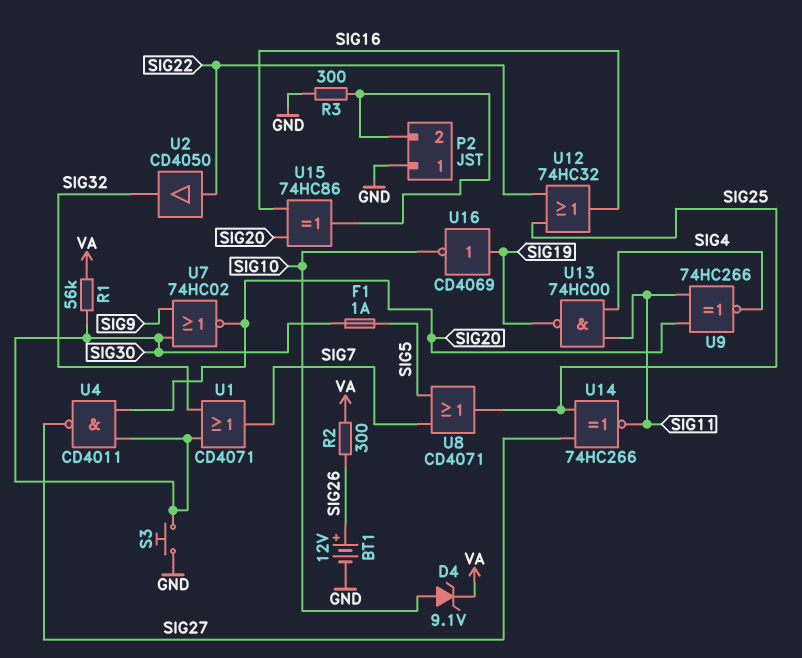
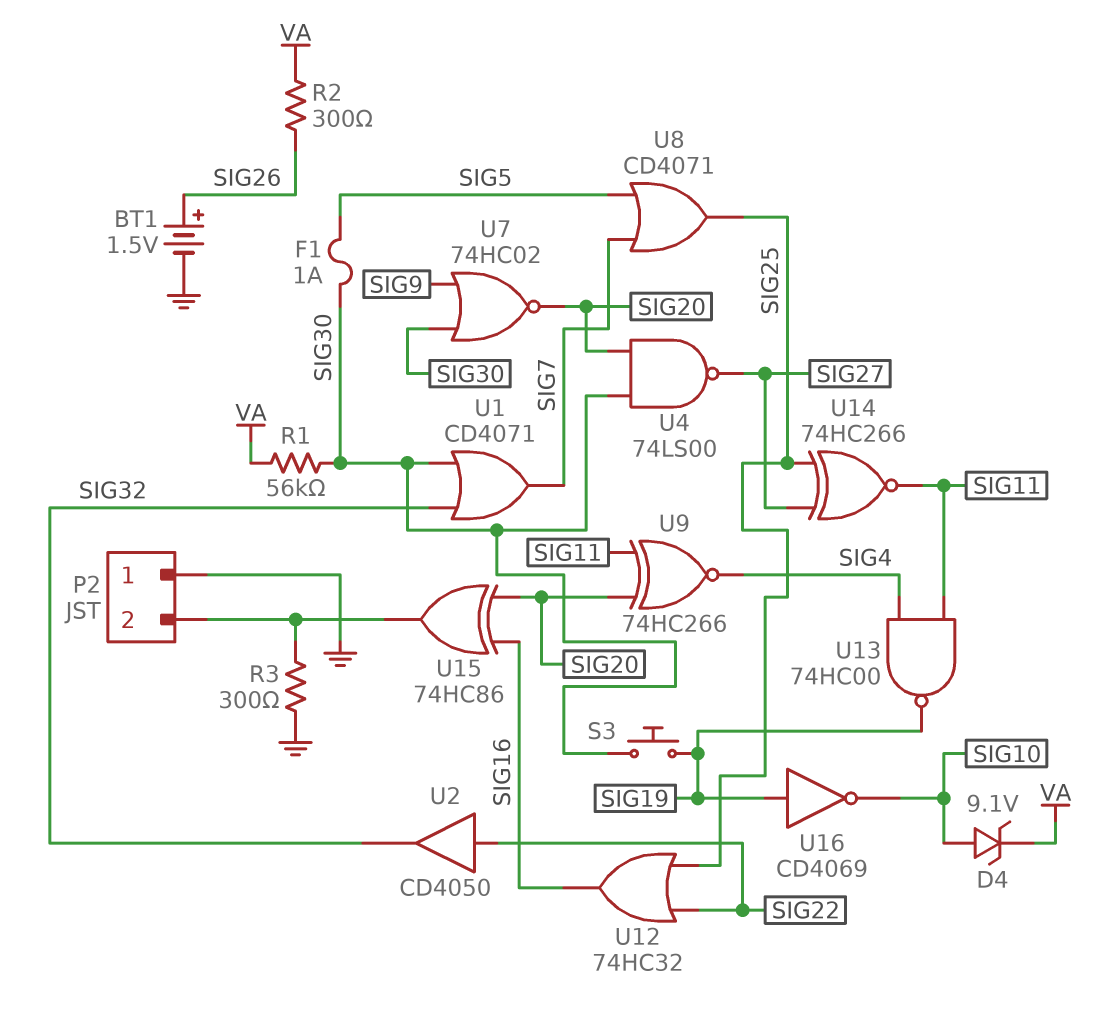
BT1: 12V (plus SIG26, minus GND) -> 1.5V (plus SIG26, minus GND)
S3: button (GND, SIG30) -> button (SIG19, SIG30)
U4: NAND CD4011 (in SIG20, in SIG30, out SIG27) -> NAND 74LS00 (in SIG20, in SIG30, out SIG27)

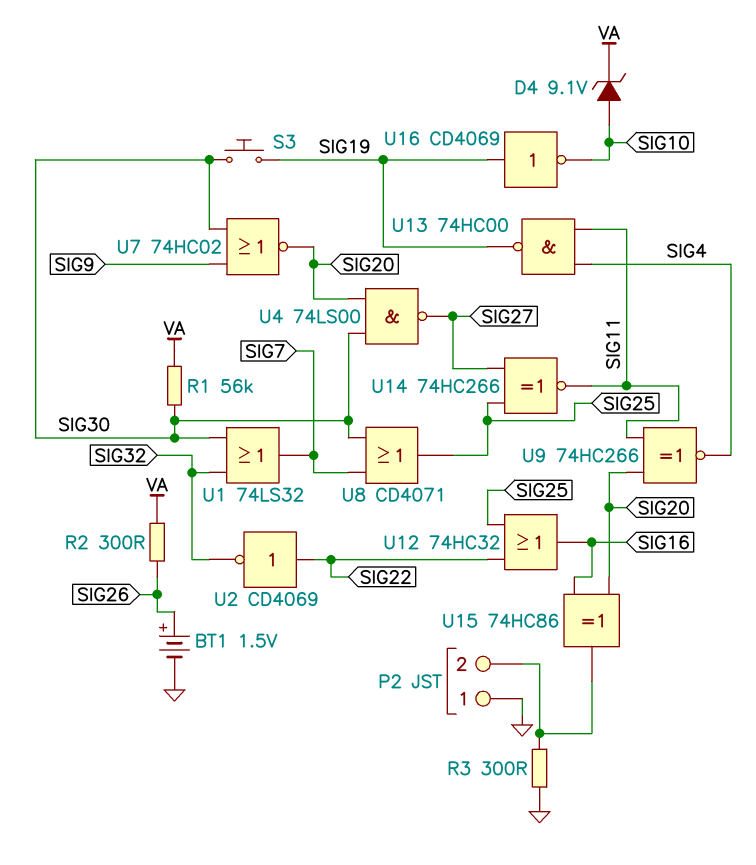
F1: 1A (SIG5, SIG30) -> none
U1: OR CD4071 (in SIG30, in SIG32, out SIG7) -> OR 74LS32 (in SIG30, in SIG32, out SIG7)
U2: buffer CD4050 (in SIG22, out SIG32) -> NOT CD4069 (in SIG22, out SIG32)
U8: OR CD4071 (in SIG5, in SIG7, out SIG25) -> OR CD4071 (in SIG7, in SIG30, out SIG25)

